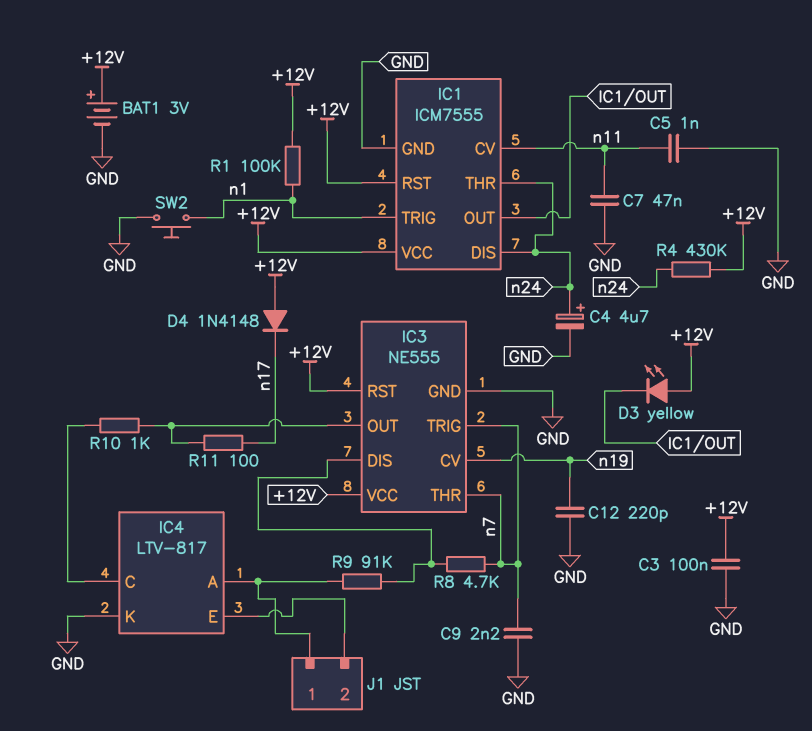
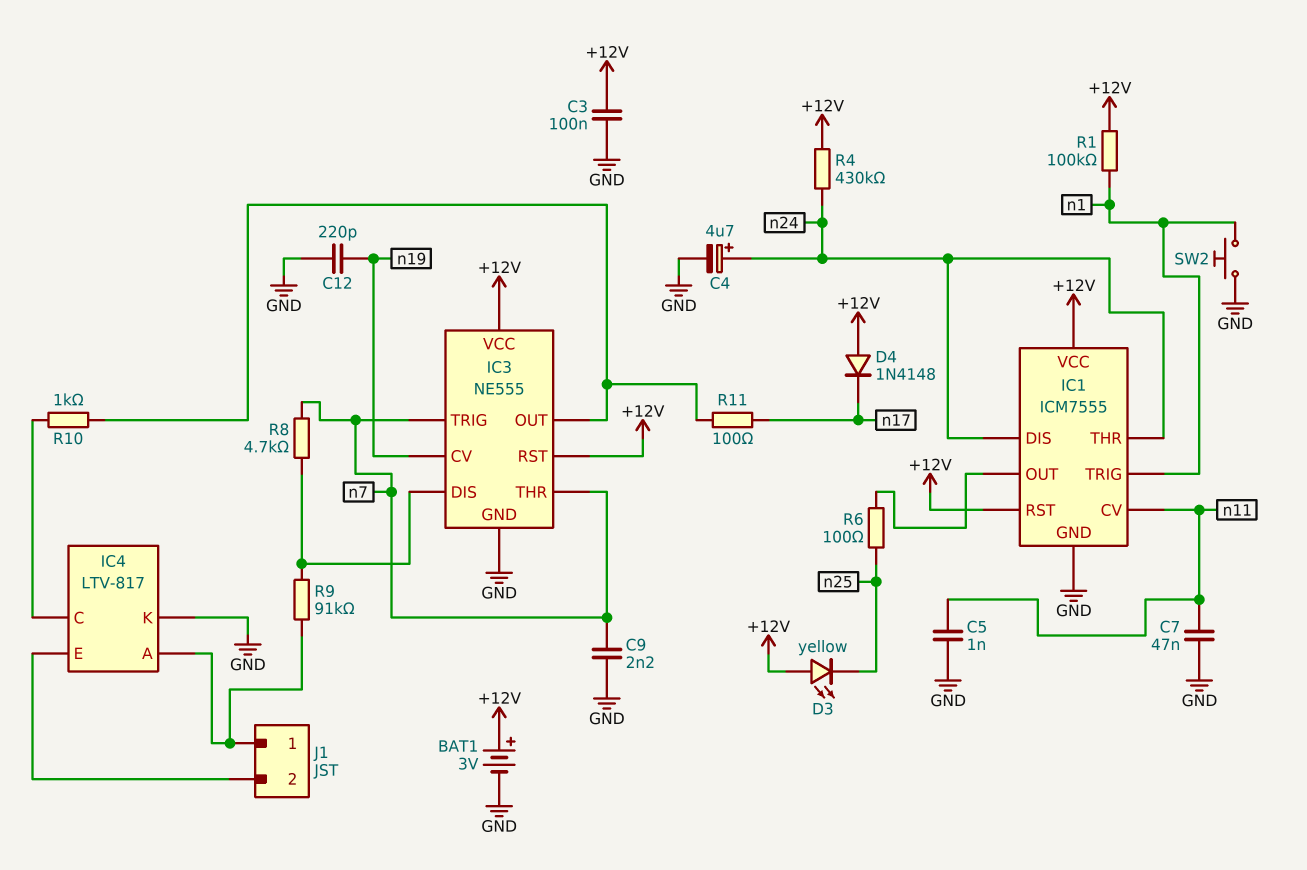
D3: LED yellow (A +12V, K IC1/OUT) -> LED yellow (A +12V, K n25)
R6: none -> 100 (IC1/OUT, n25)

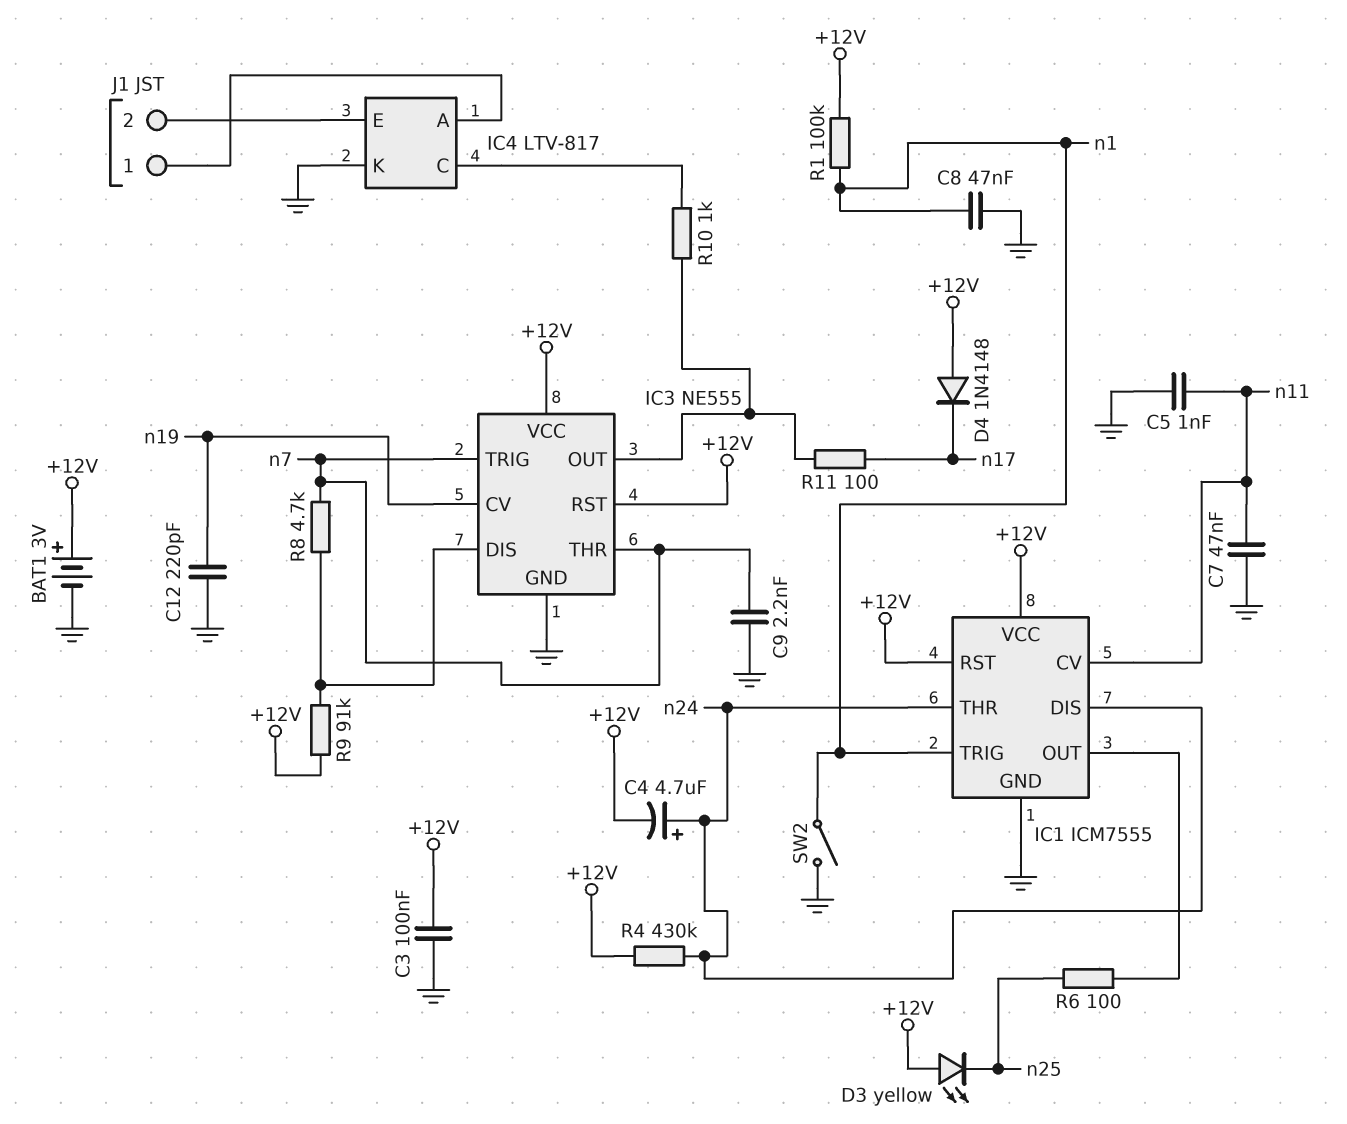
C4: 4.7uF (plus n24, minus GND) -> 4.7uF (plus n24, minus +12V)
C8: none -> 47nF (GND, n1)
R9: 91k (IC3/DIS, IC4/A) -> 91k (+12V, IC3/DIS)
SW2: button (GND, n1) -> switch (GND, n1)

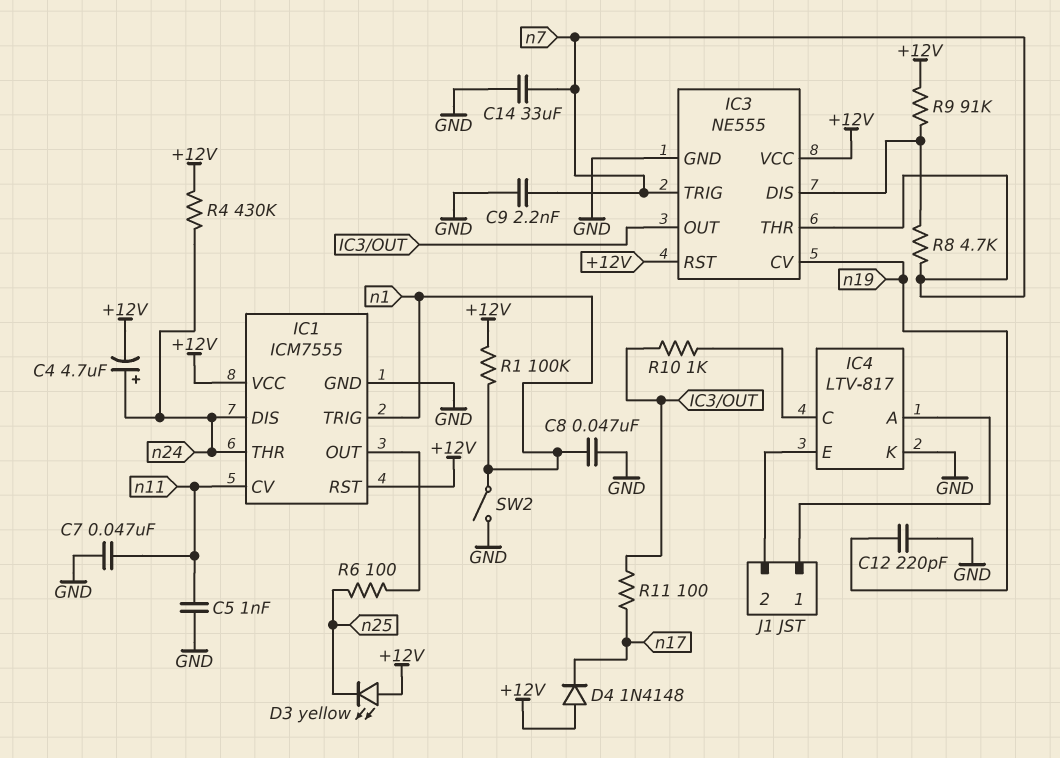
BAT1: 3V (plus +12V, minus GND) -> none
C3: 100nF (+12V, GND) -> none
C14: none -> 33uF (GND, n7)

